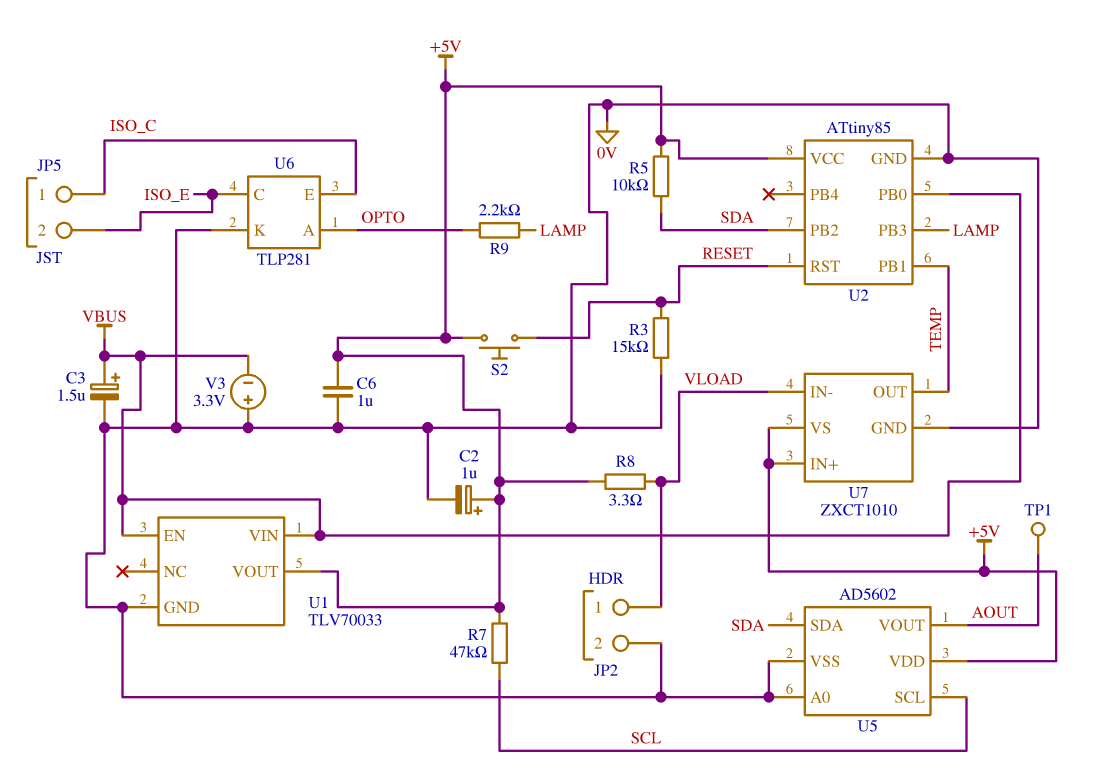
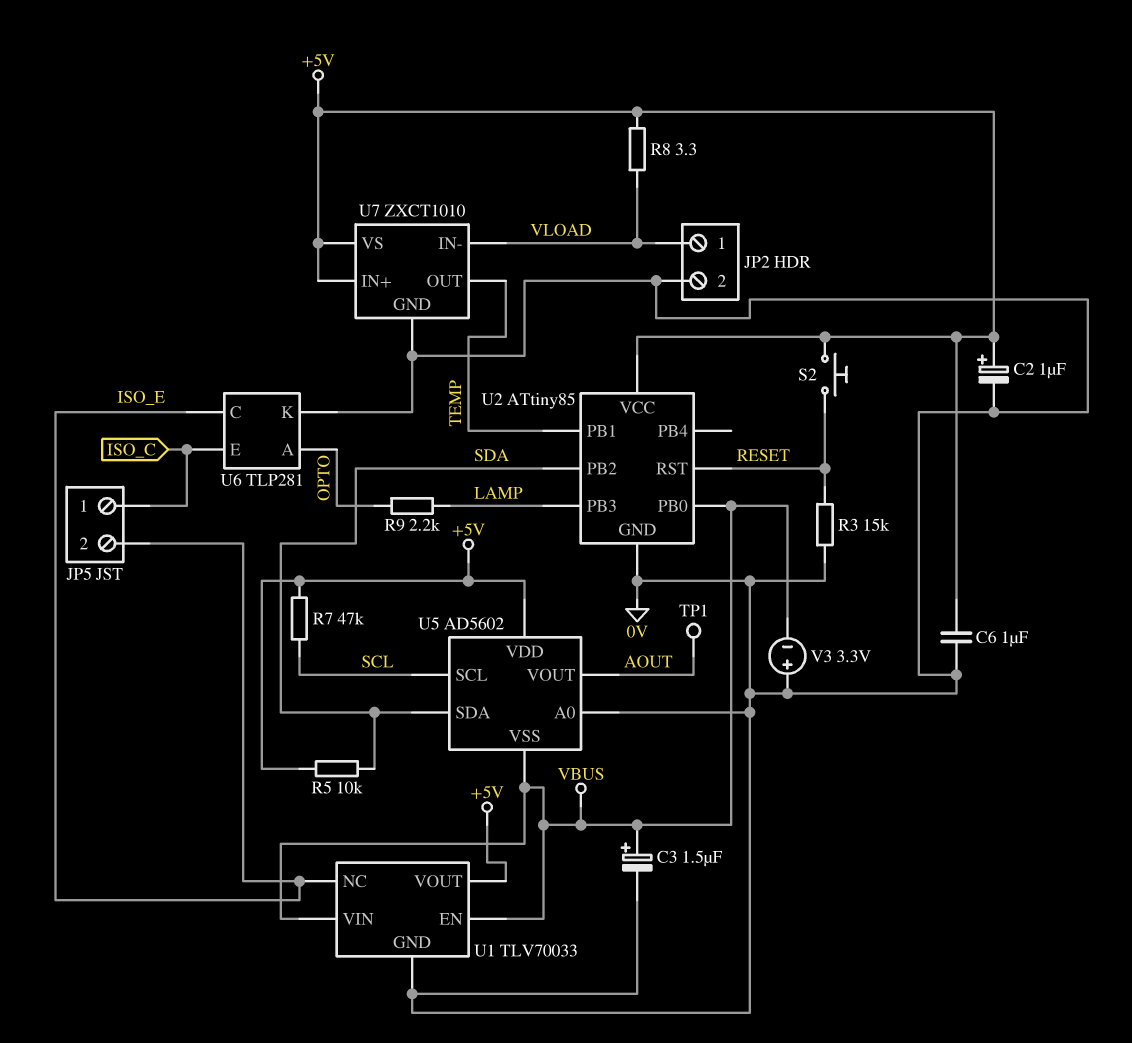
U1 pin NC: none -> ISO_E
U5 pin VSS: 0V -> VBUS

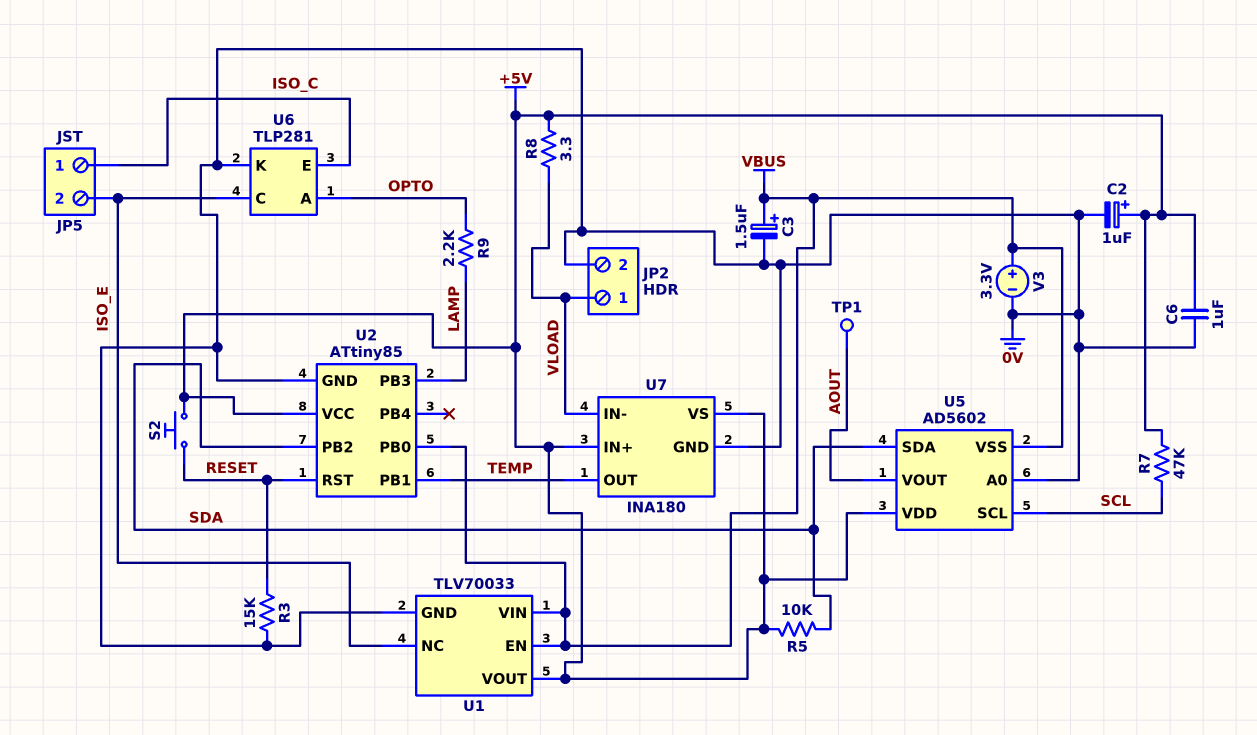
U7: ZXCT1010 -> INA180
V3: 3.3V (plus 0V, minus VBUS) -> 3.3V (plus VBUS, minus 0V)

